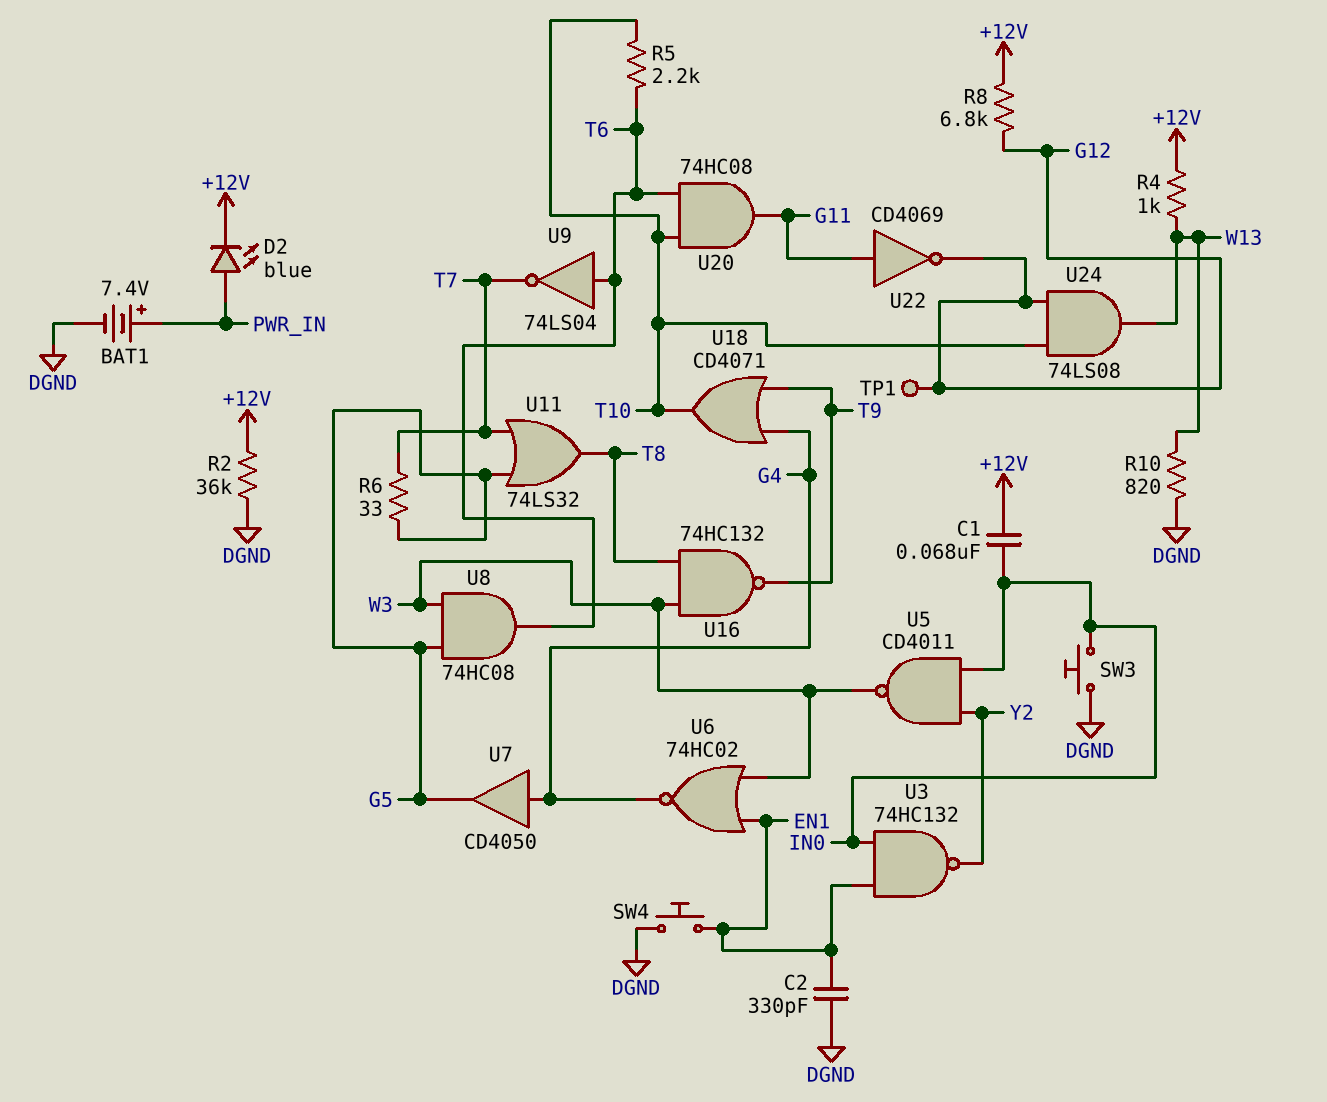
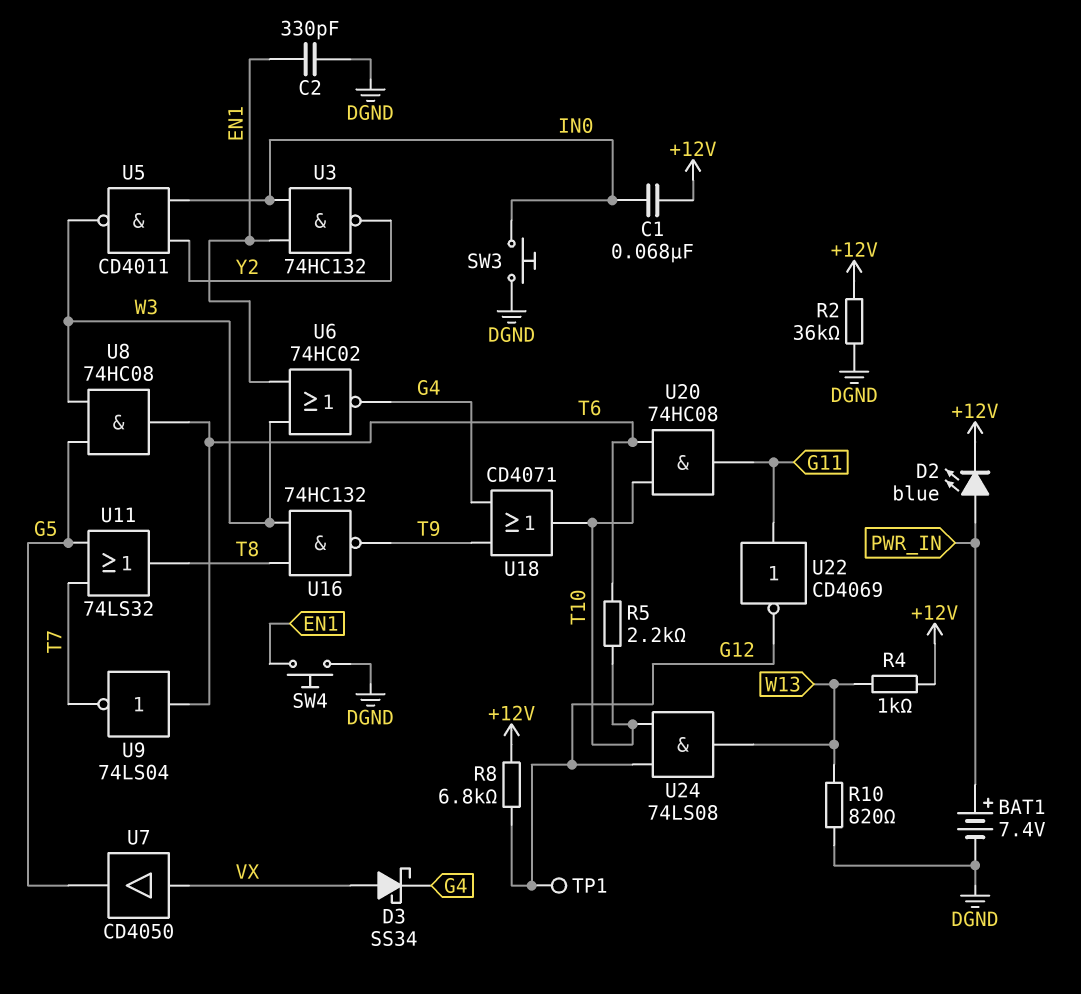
D3: none -> schottky SS34 (A VX, K G4)
R6: 33 (G5, T7) -> none
U7: buffer CD4050 (in G4, out G5) -> buffer CD4050 (in VX, out G5)

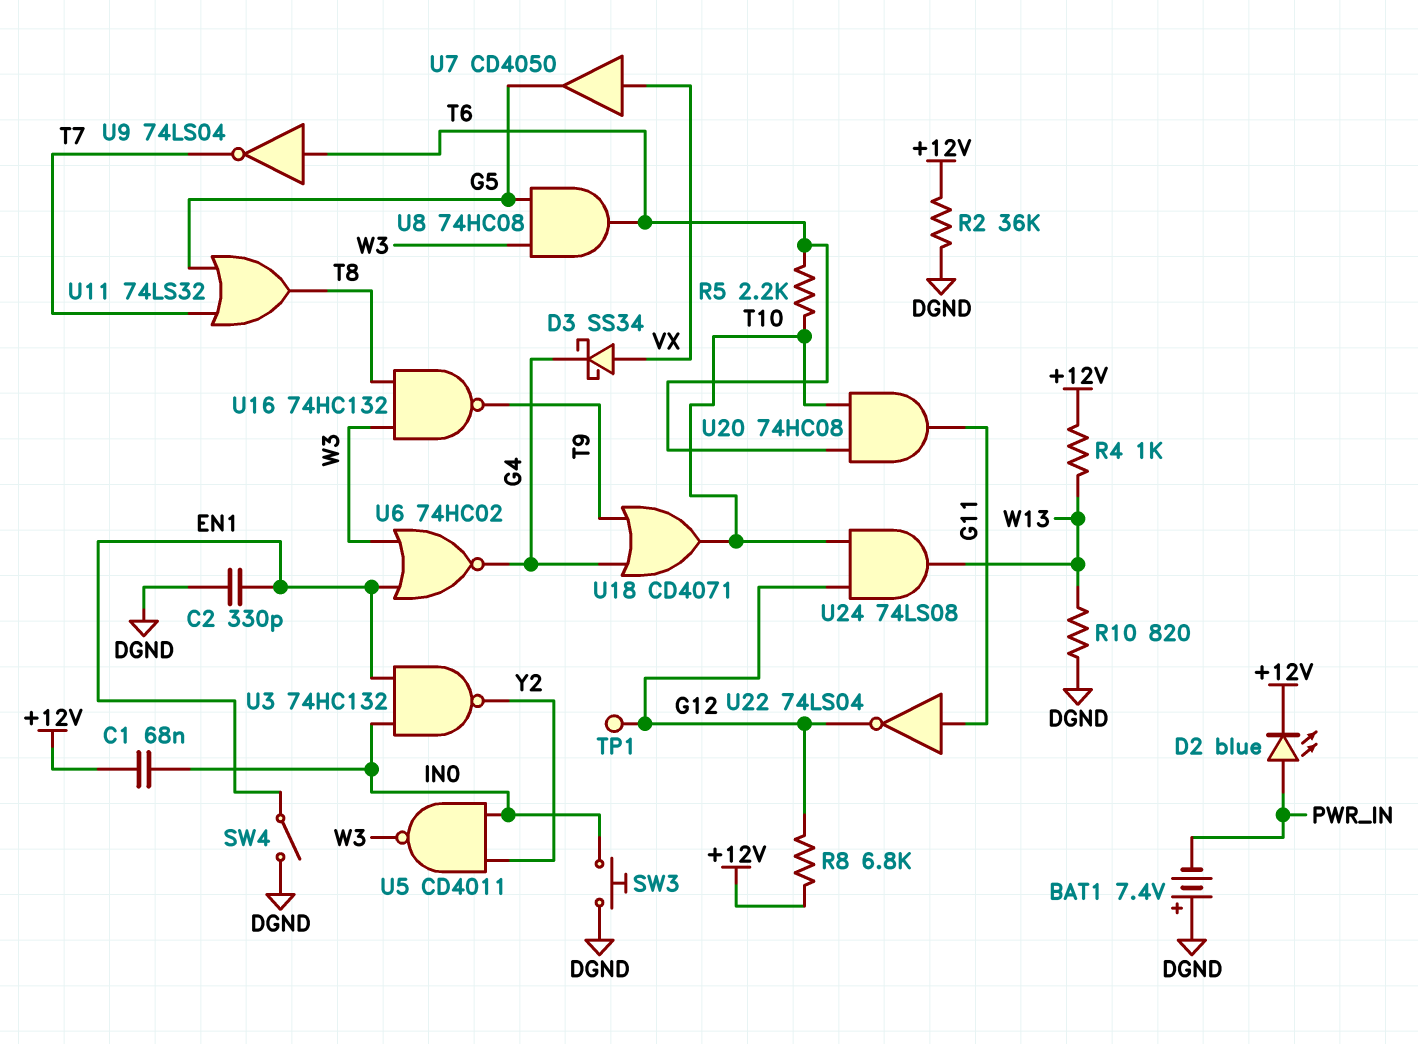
BAT1: 7.4V (plus PWR_IN, minus DGND) -> 7.4V (plus DGND, minus PWR_IN)
SW4: button (DGND, EN1) -> switch (DGND, EN1)
U22: NOT CD4069 (in G11, out G12) -> NOT 74LS04 (in G11, out G12)

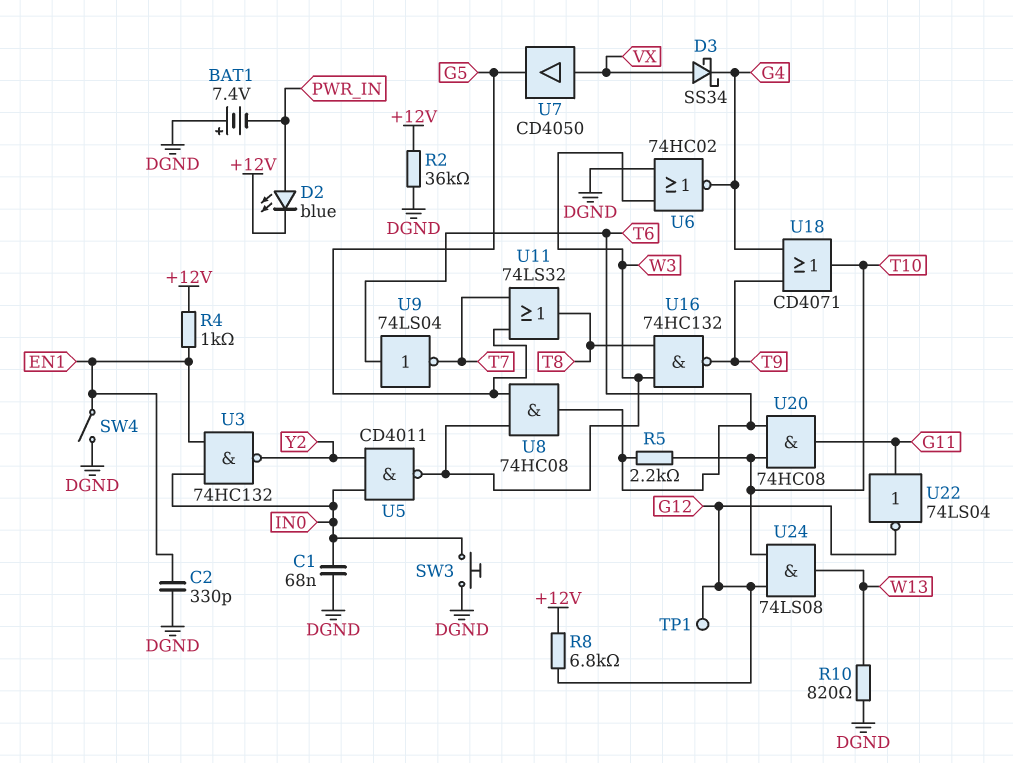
C1: 68nF (+12V, IN0) -> 68nF (DGND, IN0)
R4: 1k (+12V, W13) -> 1k (+12V, EN1)
U6: NOR 74HC02 (in EN1, in W3, out G4) -> NOR 74HC02 (in DGND, in W3, out G4)

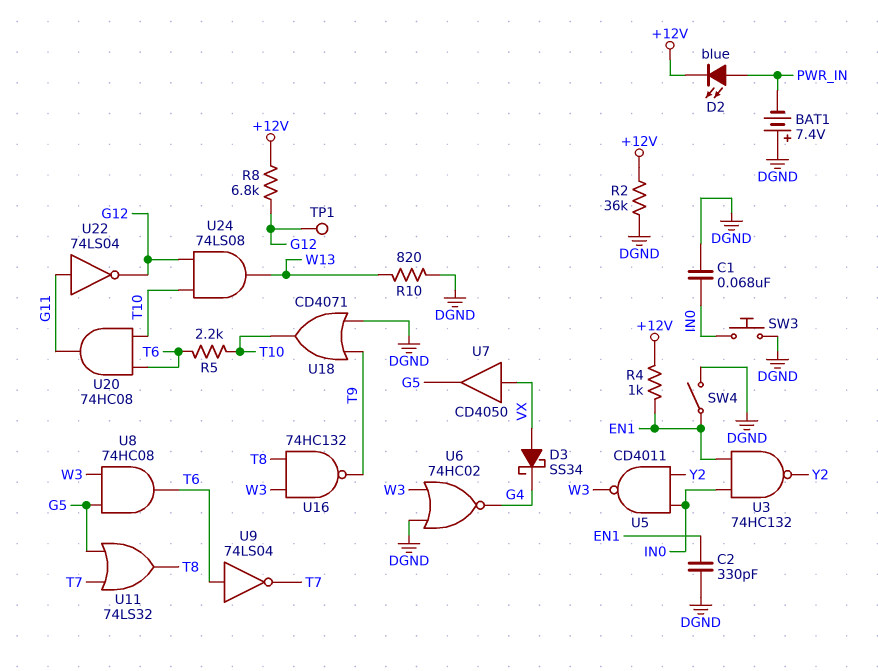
U18: OR CD4071 (in G4, in T9, out T10) -> OR CD4071 (in DGND, in T9, out T10)

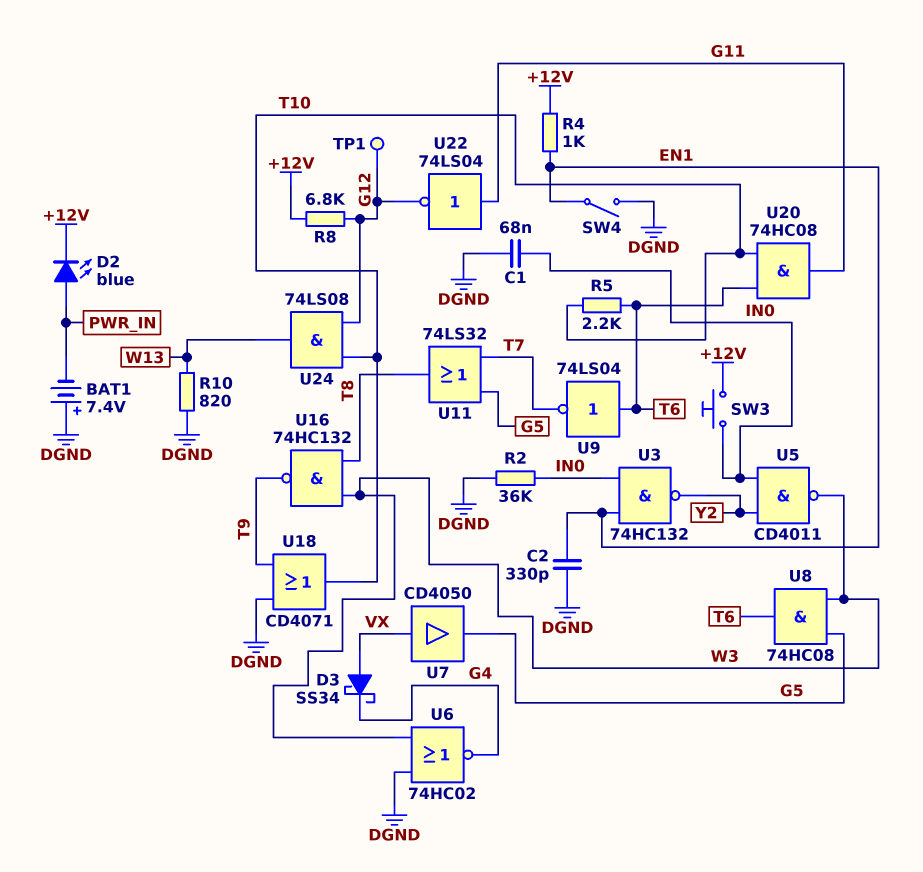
R2: 36k (+12V, DGND) -> 36k (DGND, IN0)
SW3: button (DGND, IN0) -> button (+12V, IN0)

